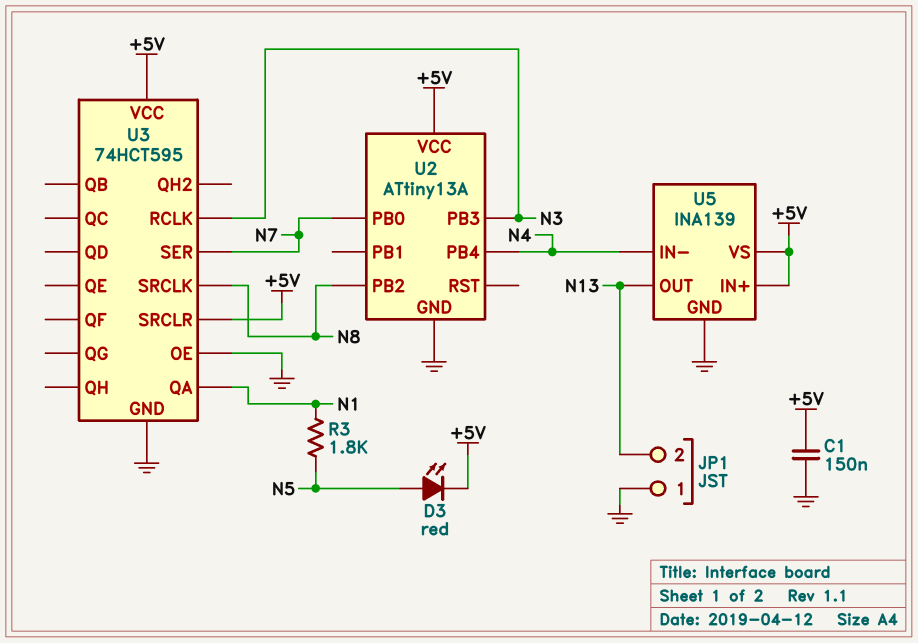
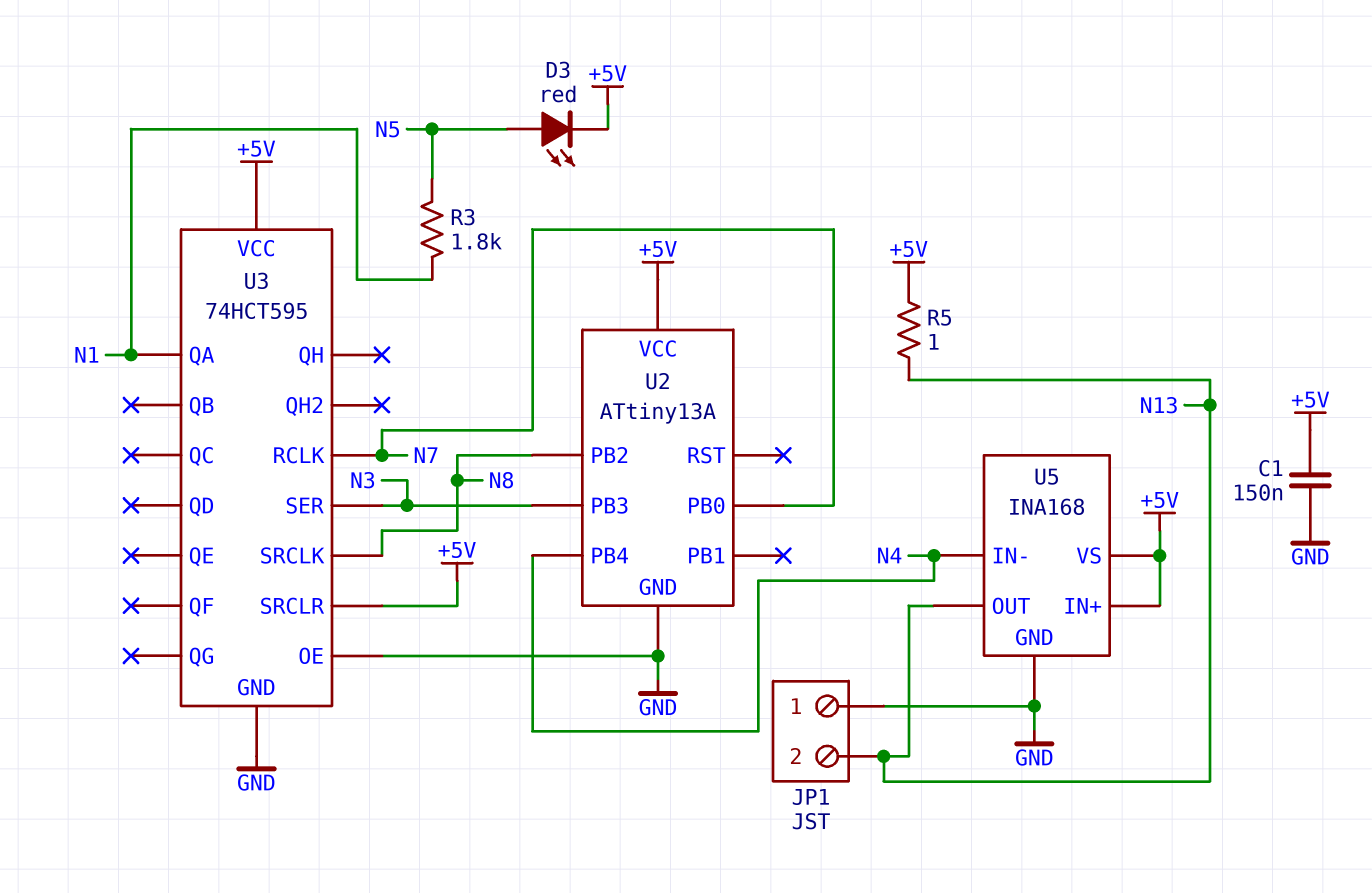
R5: none -> 1 (+5V, N13)
U3 pin RCLK: N3 -> N7
U3 pin SER: N7 -> N3
U5: INA139 -> INA168

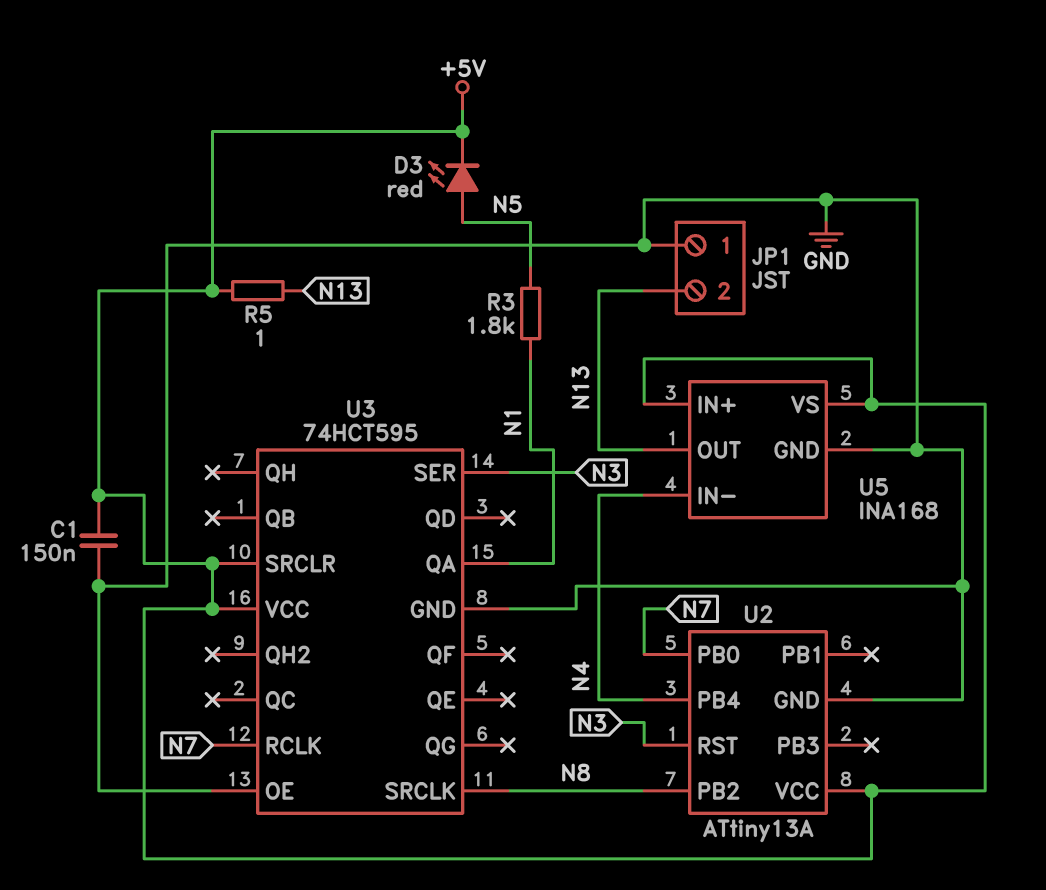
U2 pin PB3: N3 -> none
U2 pin RST: none -> N3

